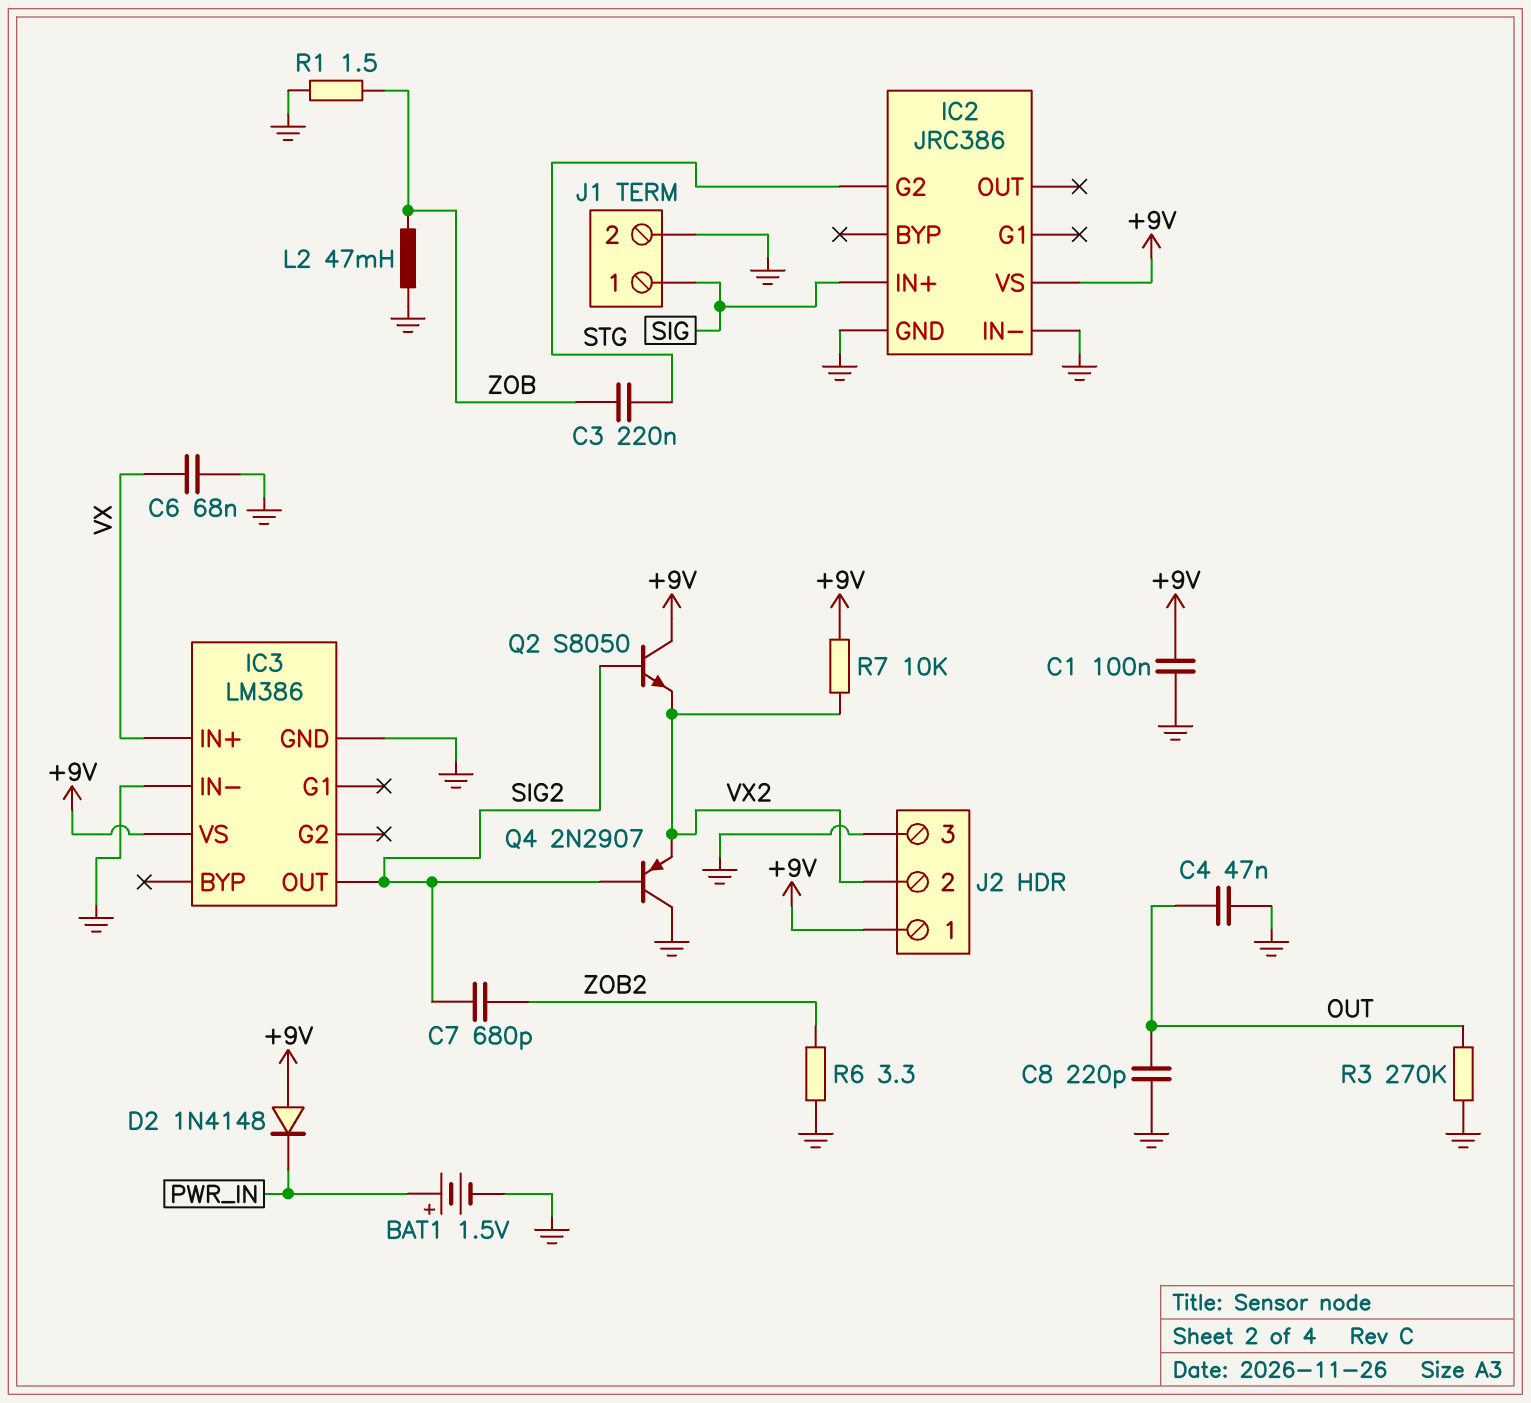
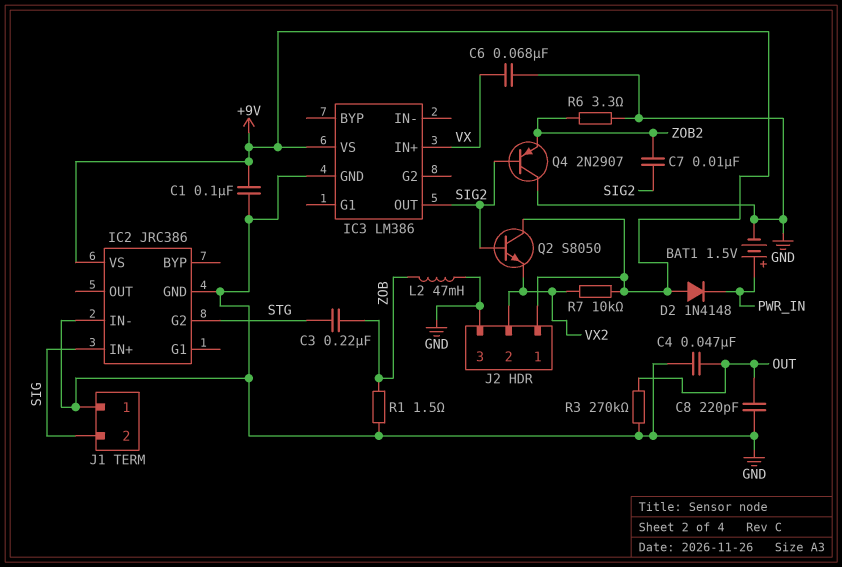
C7: 680pF (SIG2, ZOB2) -> 10nF (SIG2, ZOB2)
IC3 pin IN-: GND -> none
J1 pin 1: SIG -> GND
J1 pin 2: GND -> SIG
Q4: PNP 2N2907 (B SIG2, C GND, E VX2) -> PNP 2N2907 (B SIG2, C GND, E ZOB2)

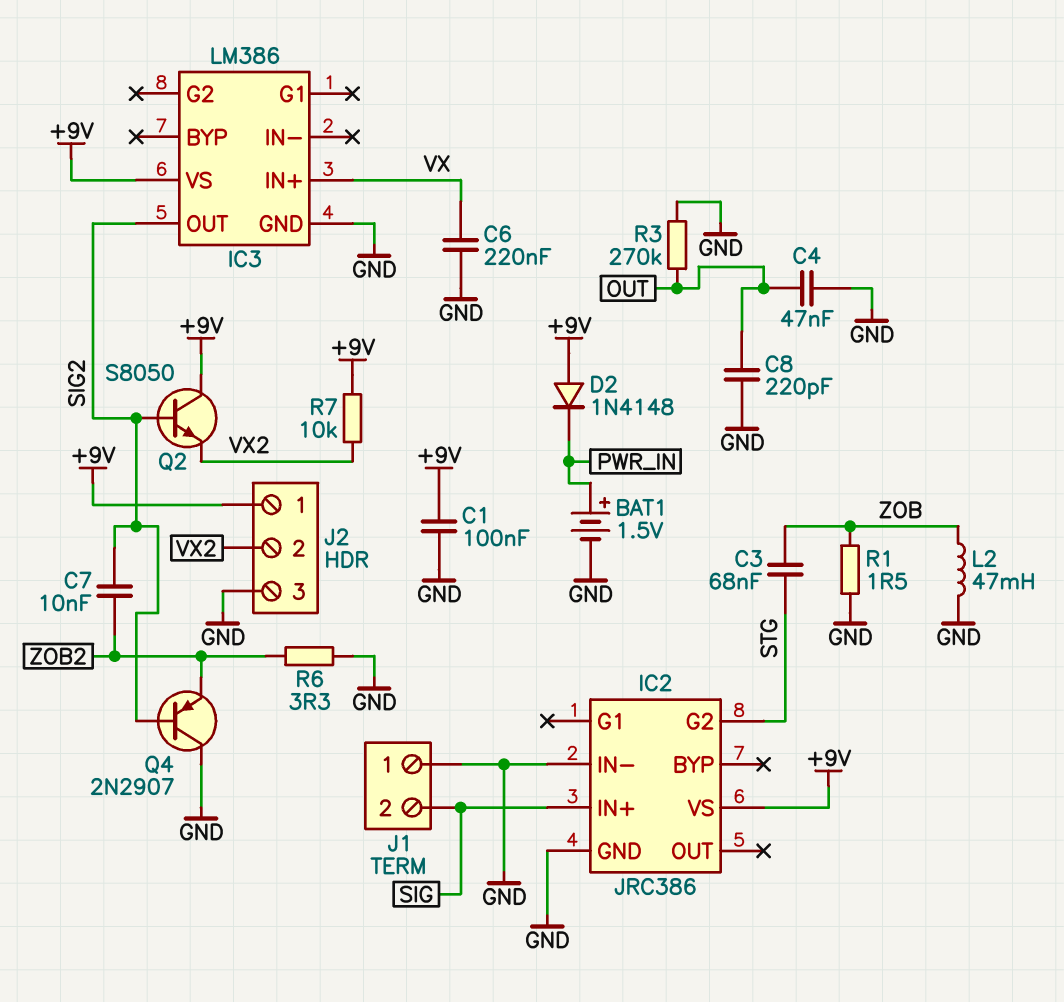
C3: 220nF (STG, ZOB) -> 68nF (STG, ZOB)
C6: 68nF (GND, VX) -> 220nF (GND, VX)

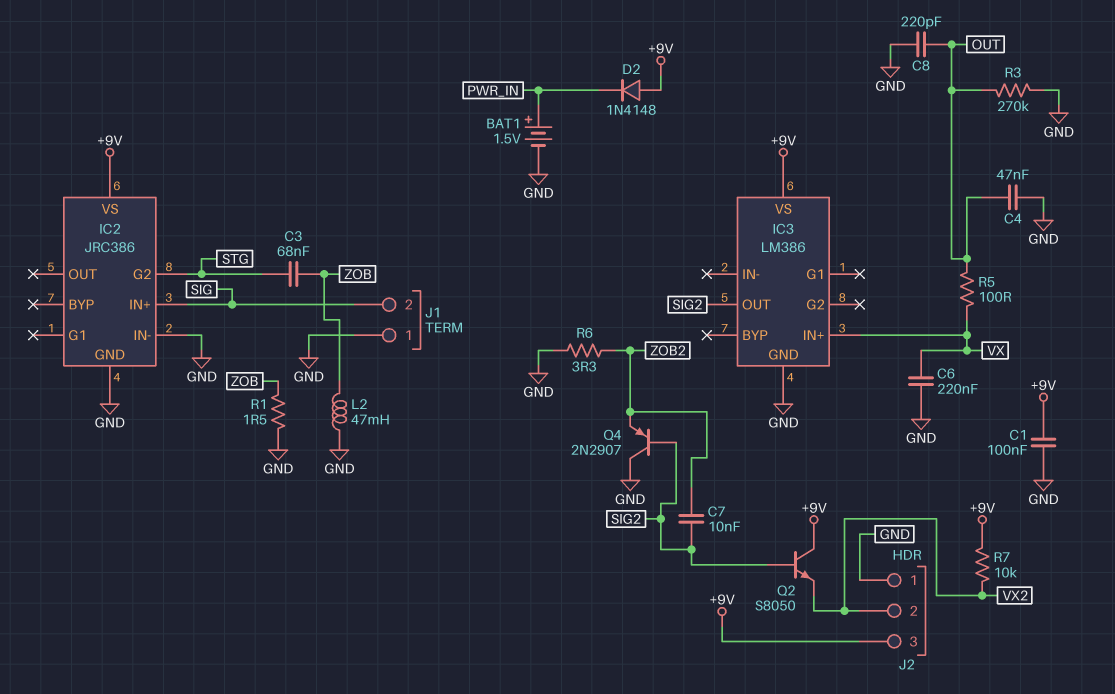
J2 pin 1: +9V -> GND
J2 pin 3: GND -> +9V
R5: none -> 100 (OUT, VX)

